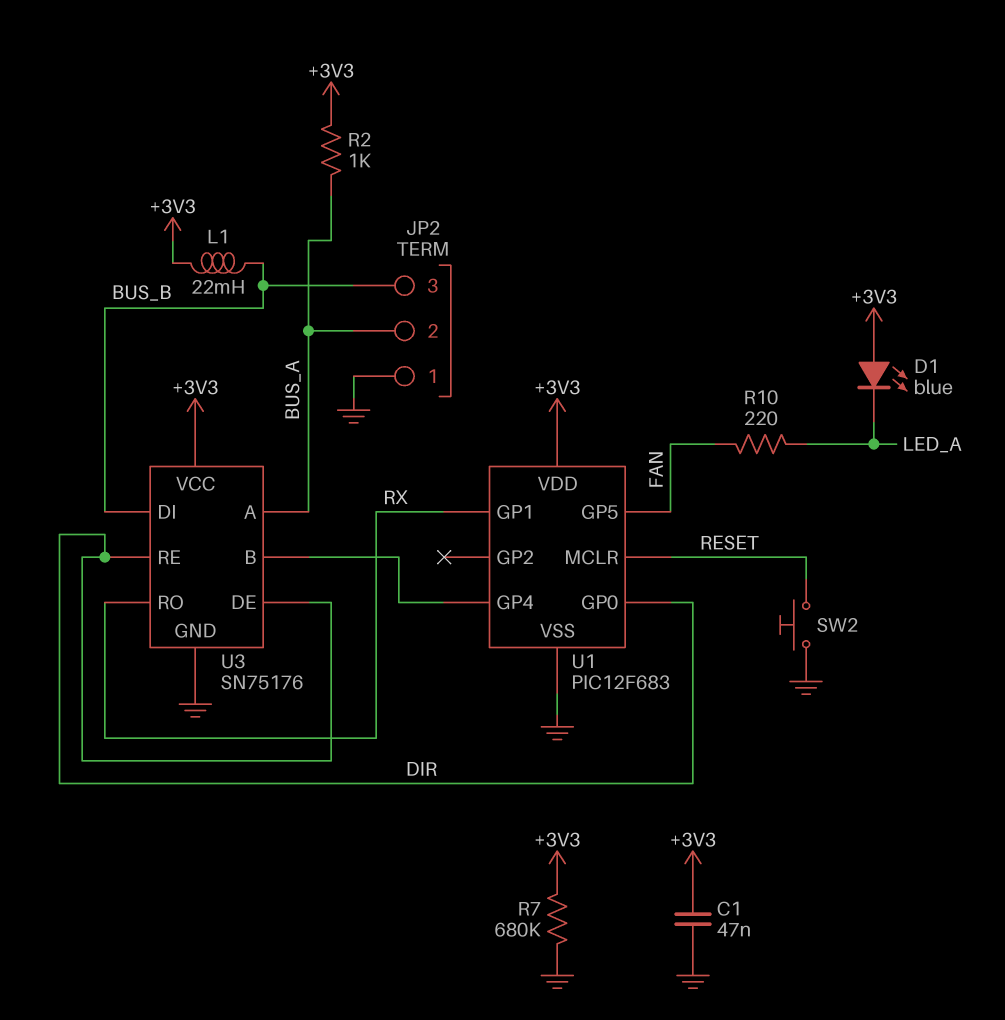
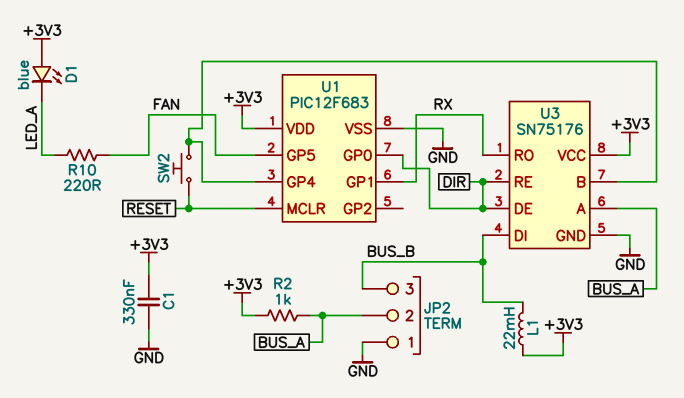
C1: 47nF (+3V3, GND) -> 330nF (+3V3, GND)
R7: 680k (+3V3, GND) -> none
SW2: button (GND, RESET) -> button (RESET, U1/GP4)

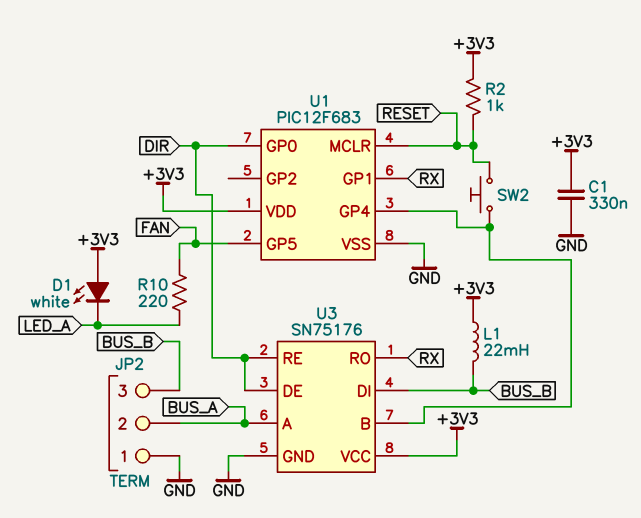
D1: LED blue (A +3V3, K LED_A) -> LED white (A +3V3, K LED_A)
R2: 1k (+3V3, BUS_A) -> 1k (+3V3, RESET)

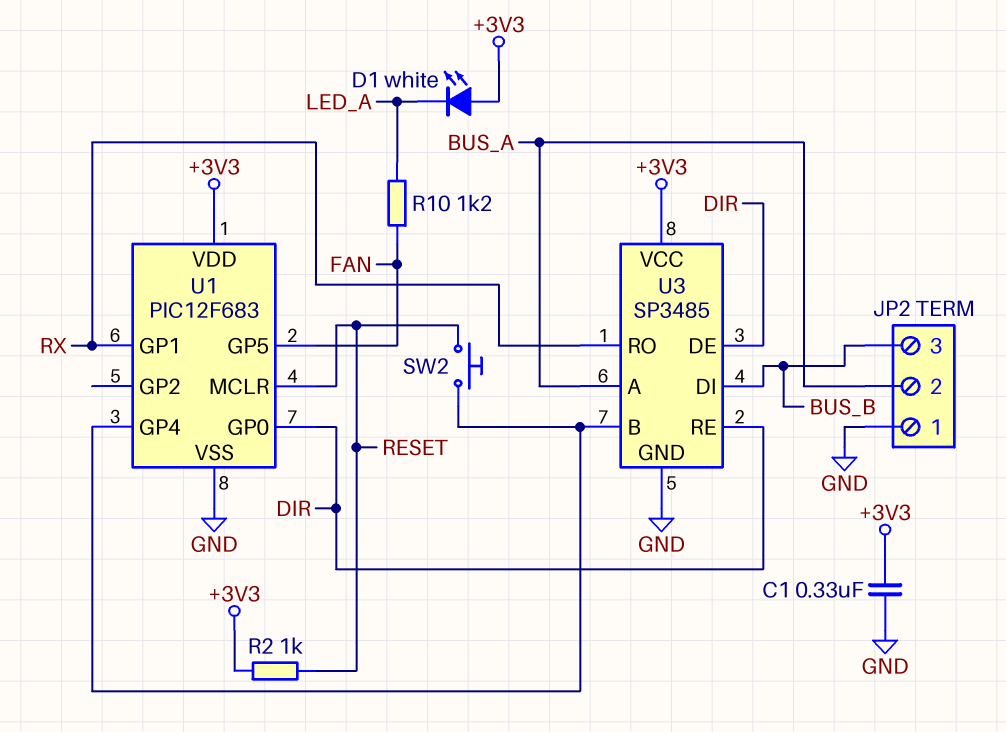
L1: 22mH (+3V3, BUS_B) -> none
R10: 220 (FAN, LED_A) -> 1.2k (FAN, LED_A)
U3: SN75176 -> SP3485

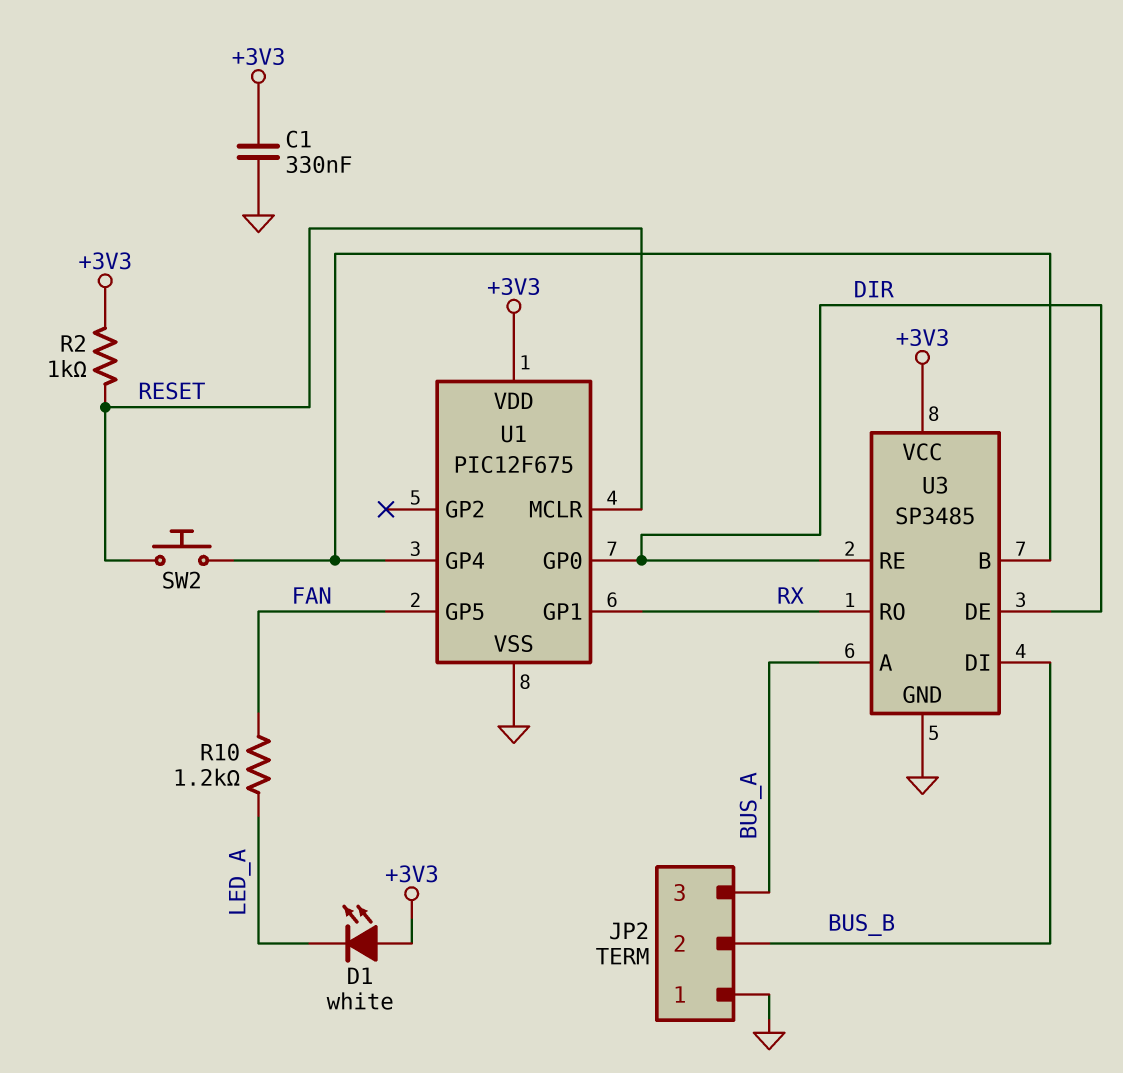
JP2 pin 2: BUS_A -> BUS_B
JP2 pin 3: BUS_B -> BUS_A
U1: PIC12F683 -> PIC12F675

